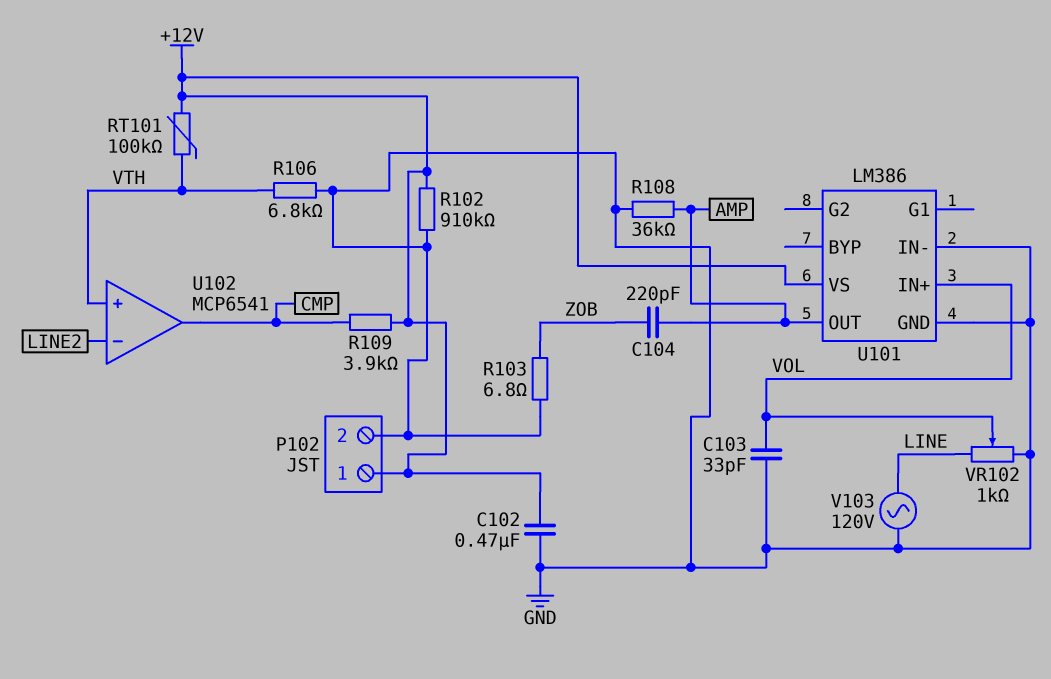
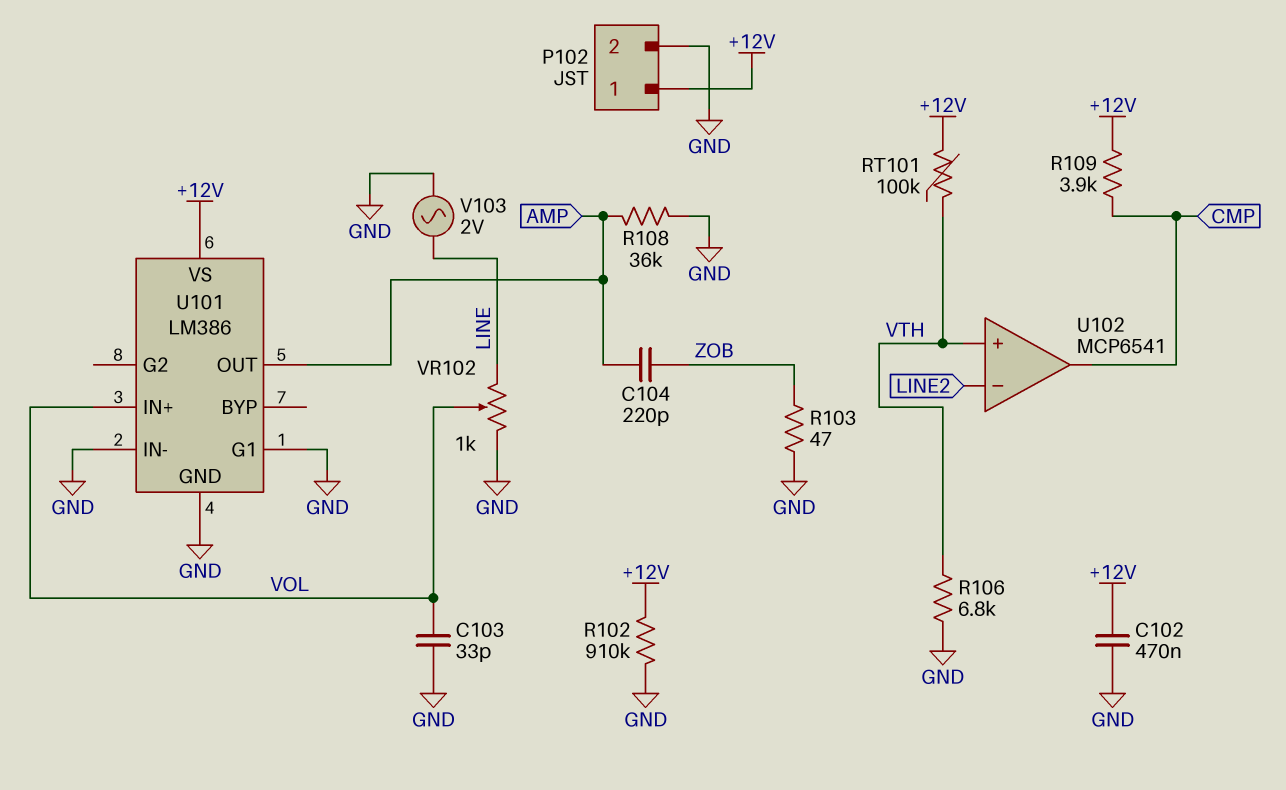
R103: 6.8 (GND, ZOB) -> 47 (GND, ZOB)
U101 pin G1: none -> GND
V103: AC 120V (GND, LINE) -> AC 2V (GND, LINE)

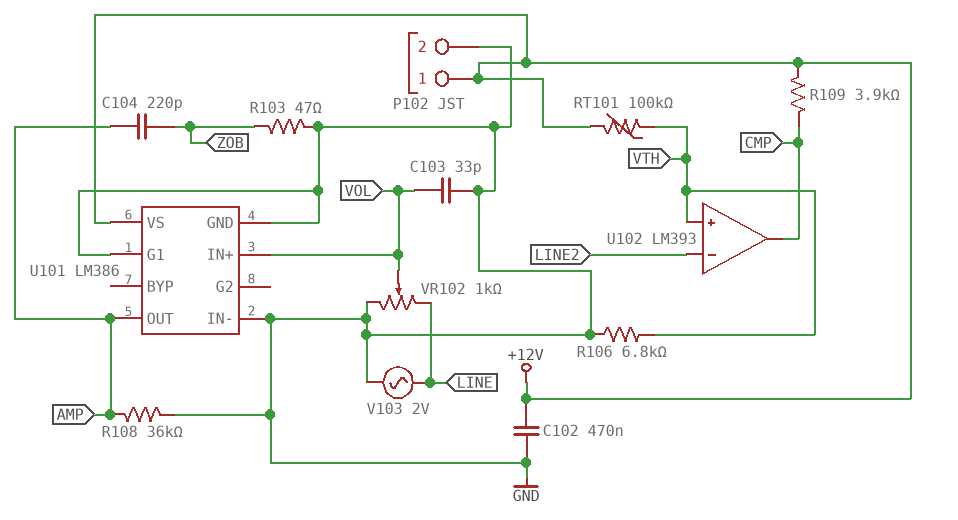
R102: 910k (+12V, GND) -> none
U102: MCP6541 -> LM393

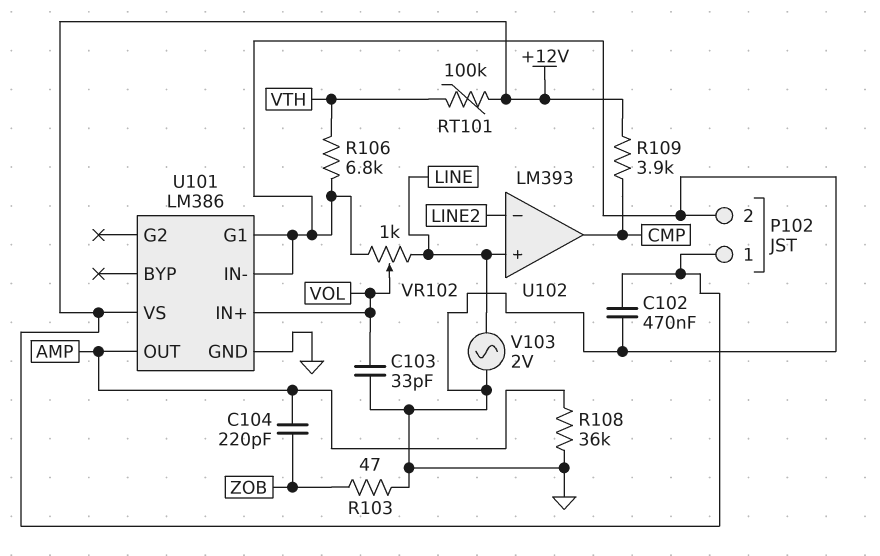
U102 pin in+: VTH -> LINE

